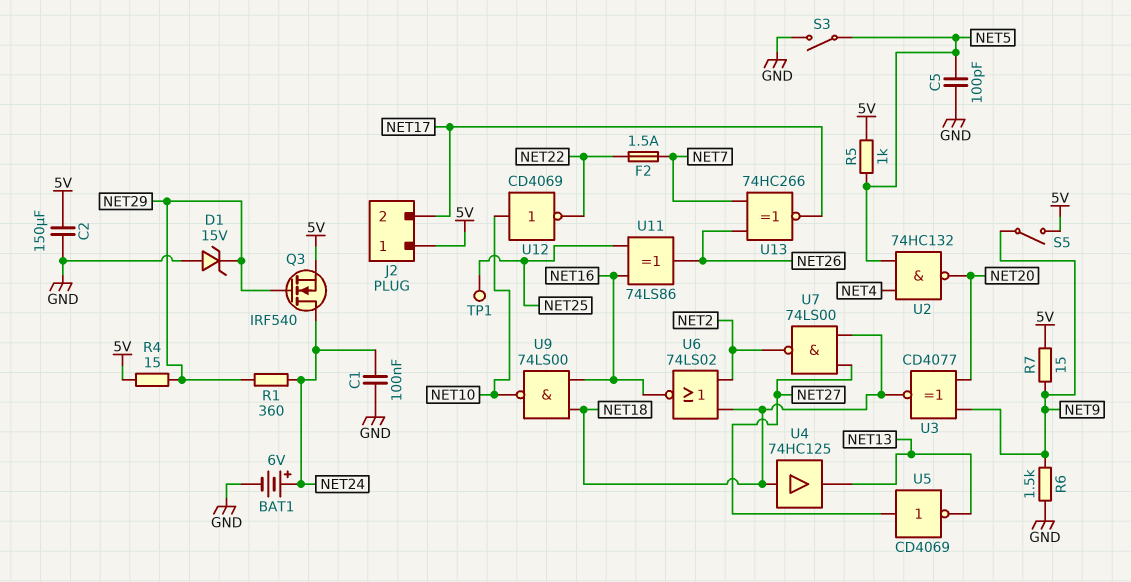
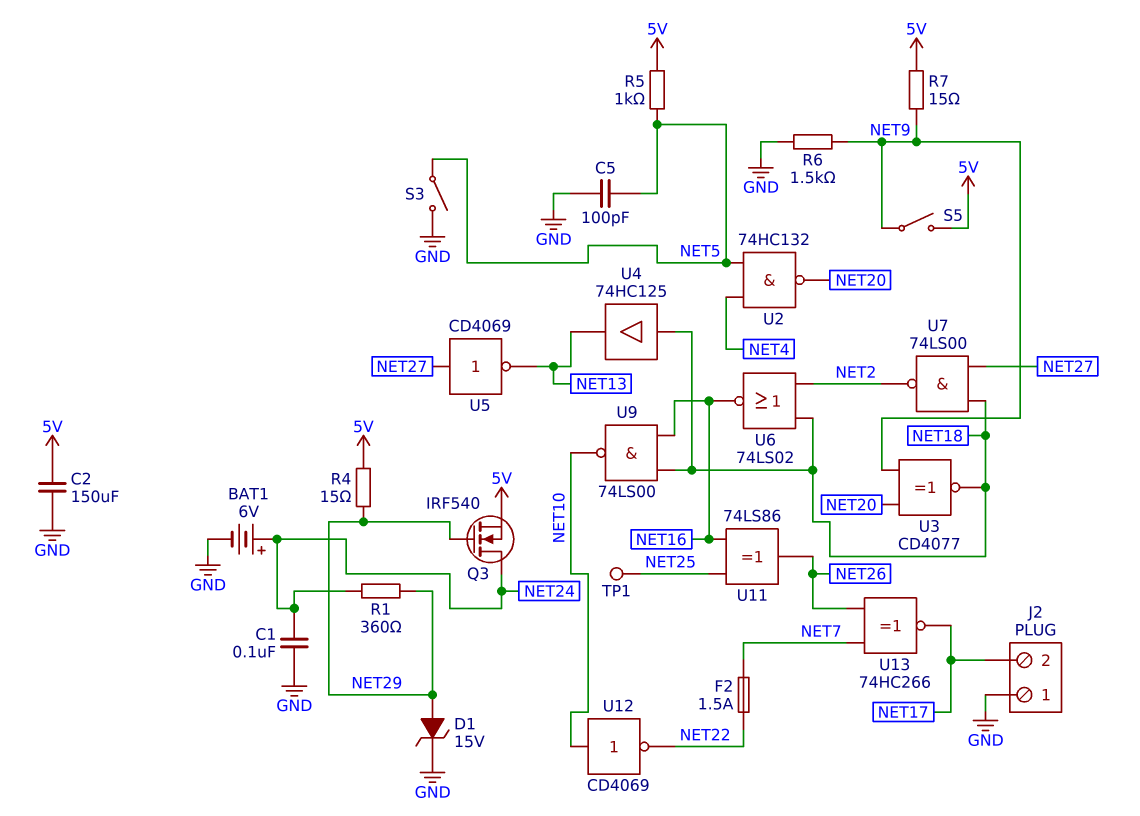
D1: zener 15V (A GND, K NET29) -> zener 15V (A NET29, K GND)
J2 pin 1: 5V -> GND

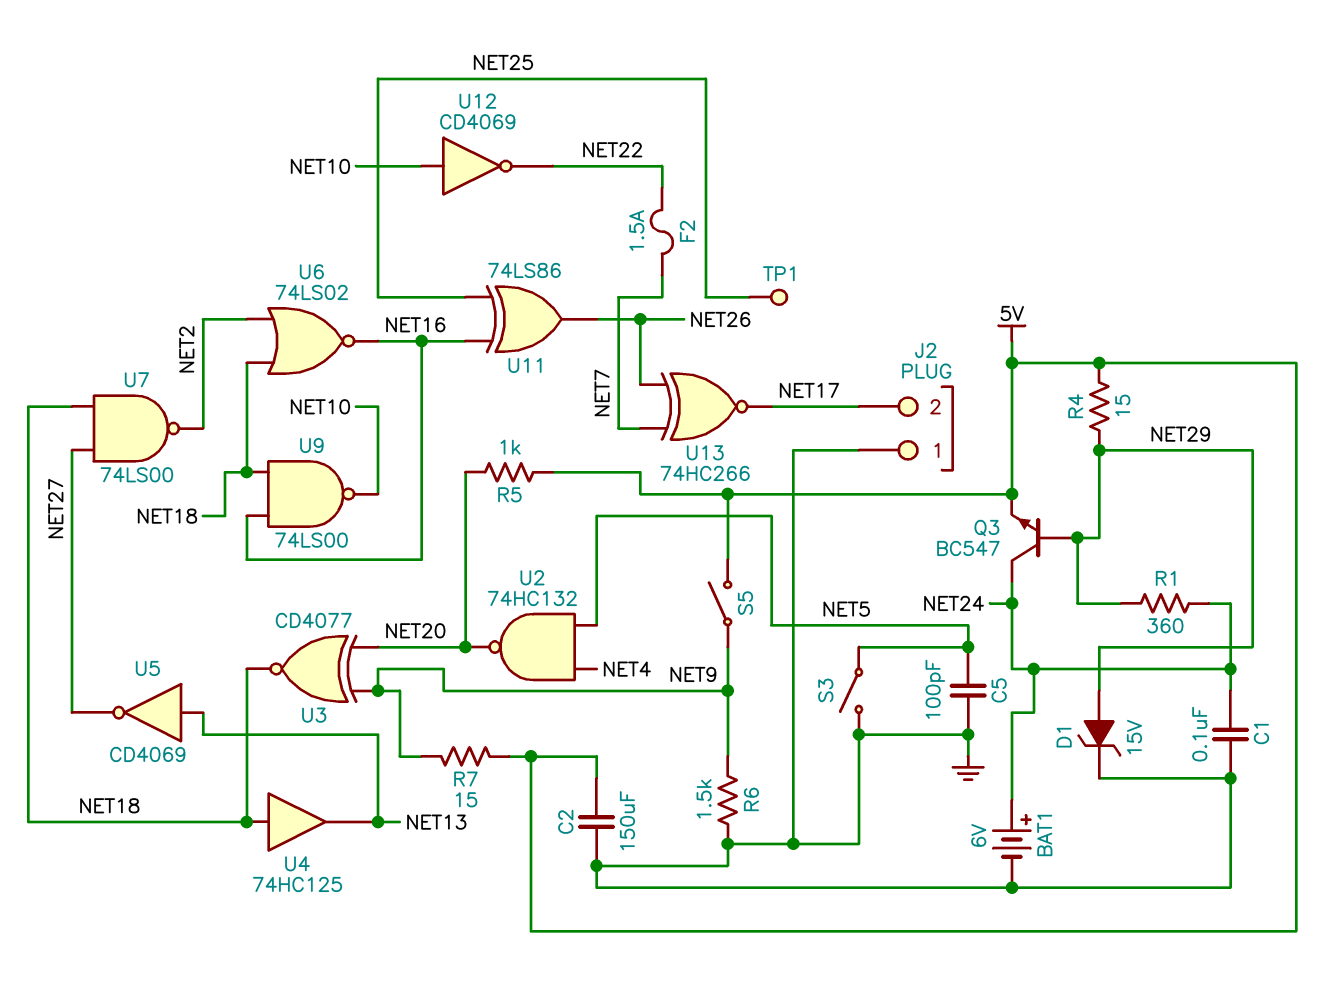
Q3: NMOS IRF540 (G NET29, D NET24, S 5V) -> NPN BC547 (B NET29, C NET24, E 5V)
R5: 1k (5V, NET5) -> 1k (5V, NET20)
U5: NOT CD4069 (in NET27, out NET13) -> NOT CD4069 (in NET13, out NET27)

